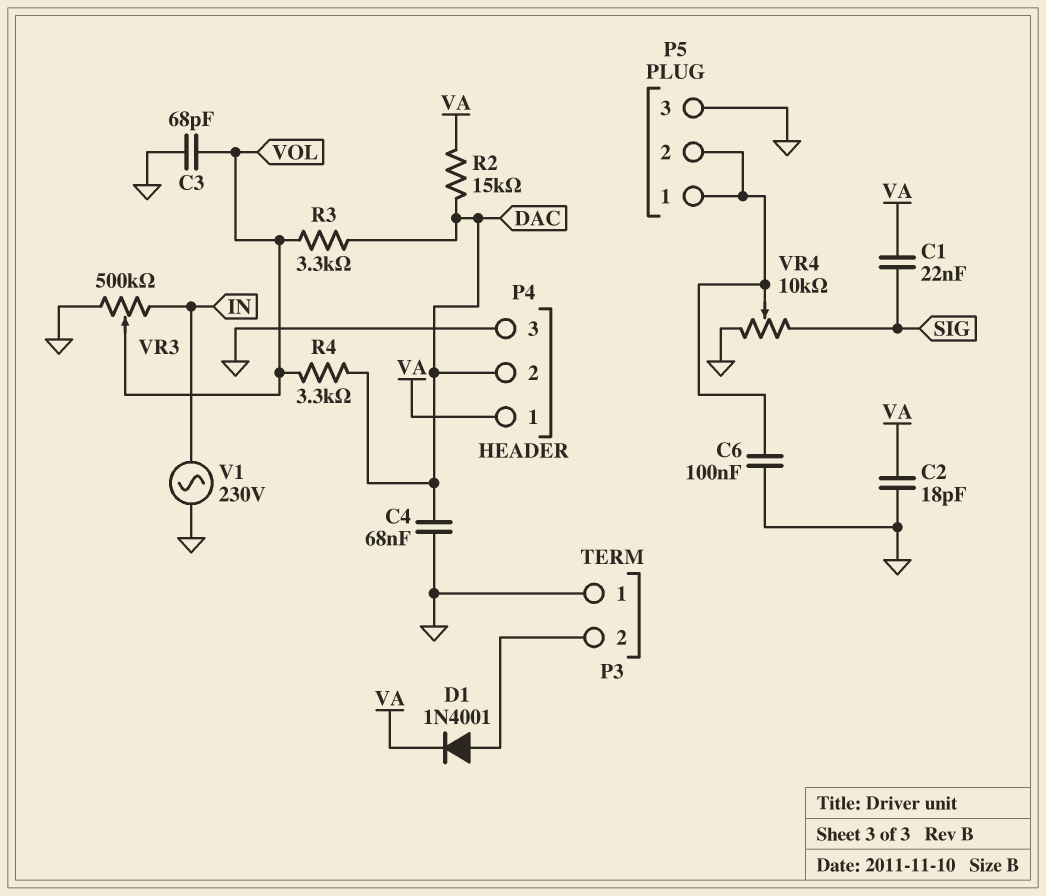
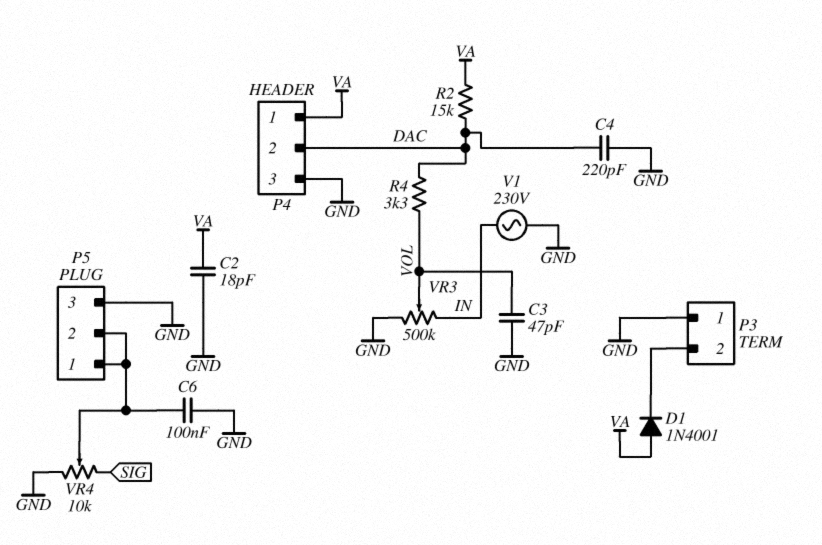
C1: 22nF (SIG, VA) -> none
C3: 68pF (GND, VOL) -> 47pF (GND, VOL)
C4: 68nF (DAC, GND) -> 220pF (DAC, GND)
D1: diode 1N4001 (A P3/2, K VA) -> diode 1N4001 (A VA, K P3/2)
R3: 3.3k (DAC, VOL) -> none

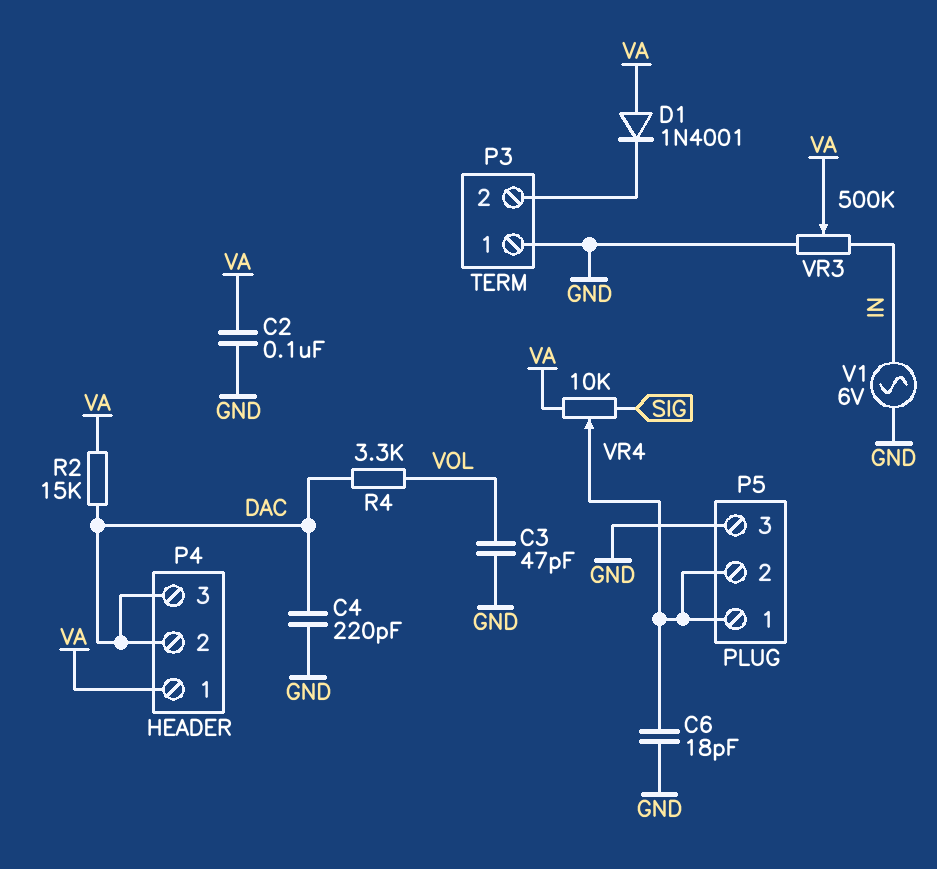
C2: 18pF (GND, VA) -> 100nF (GND, VA)
C6: 100nF (GND, P5/1) -> 18pF (GND, P5/1)
P4 pin 3: GND -> DAC
V1: AC 230V (GND, IN) -> AC 6V (GND, IN)
VR3: 500k (GND, IN, wiper VOL) -> 500k (GND, IN, wiper VA)
VR4: 10k (GND, SIG, wiper P5/1) -> 10k (SIG, VA, wiper P5/1)

